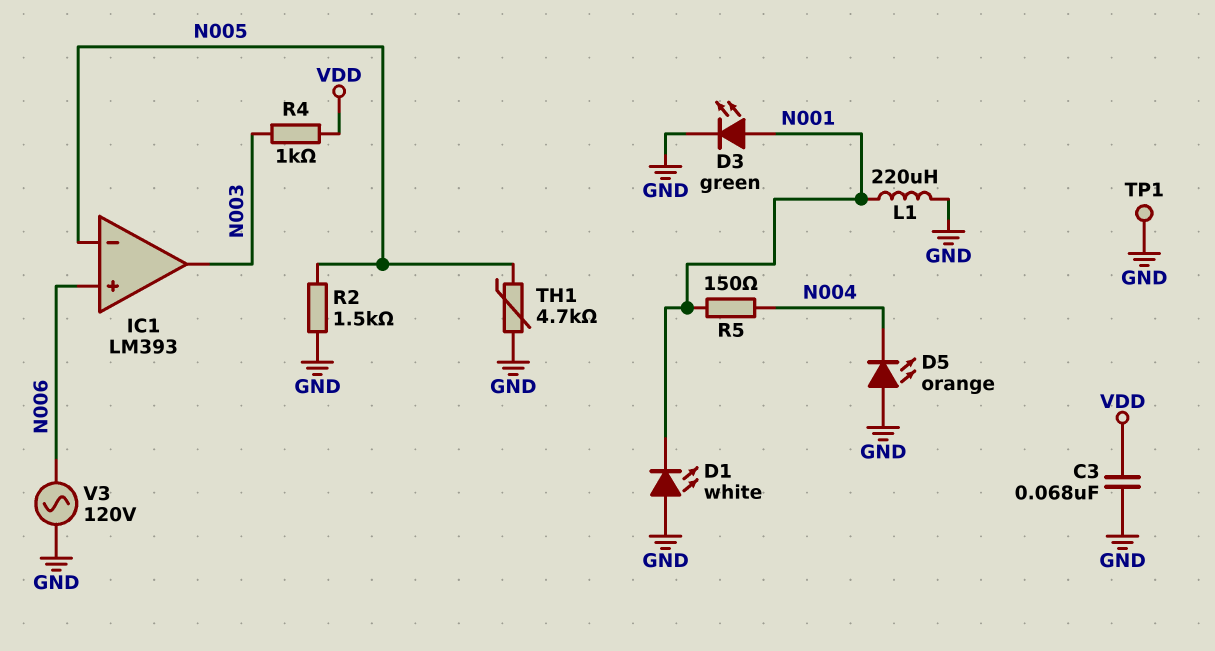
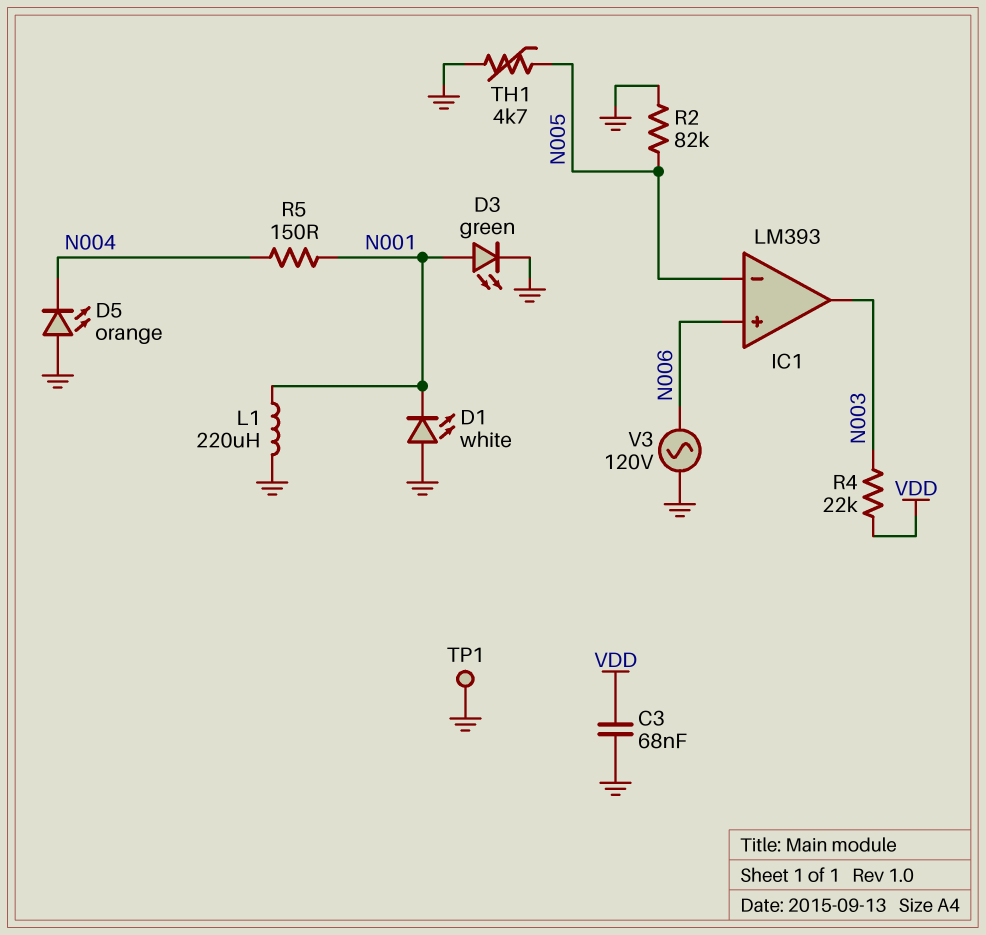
R2: 1.5k (GND, N005) -> 82k (GND, N005)
R4: 1k (N003, VDD) -> 22k (N003, VDD)

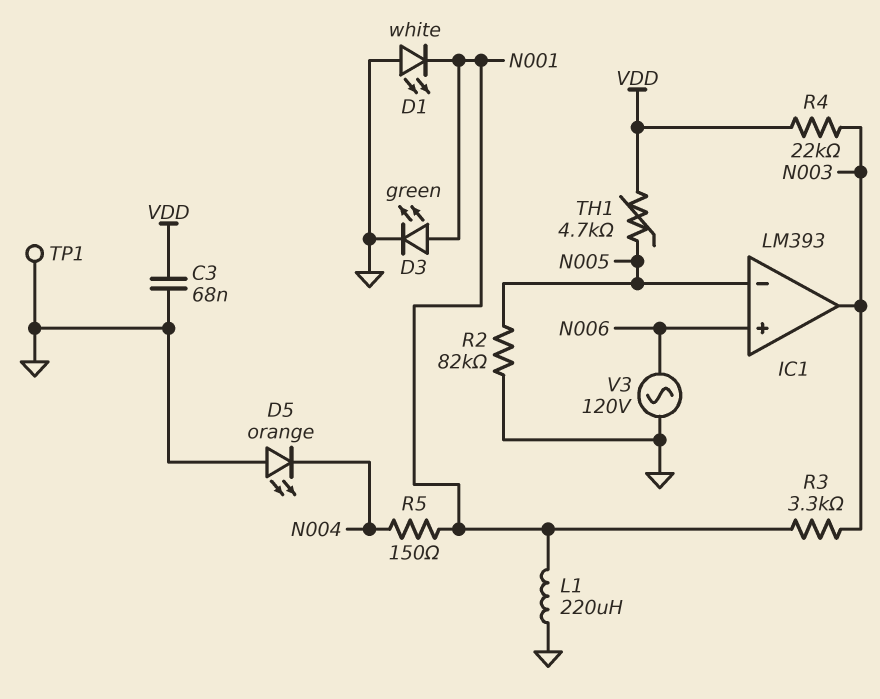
R3: none -> 3.3k (N001, N003)
TH1: 4.7k (GND, N005) -> 4.7k (N005, VDD)

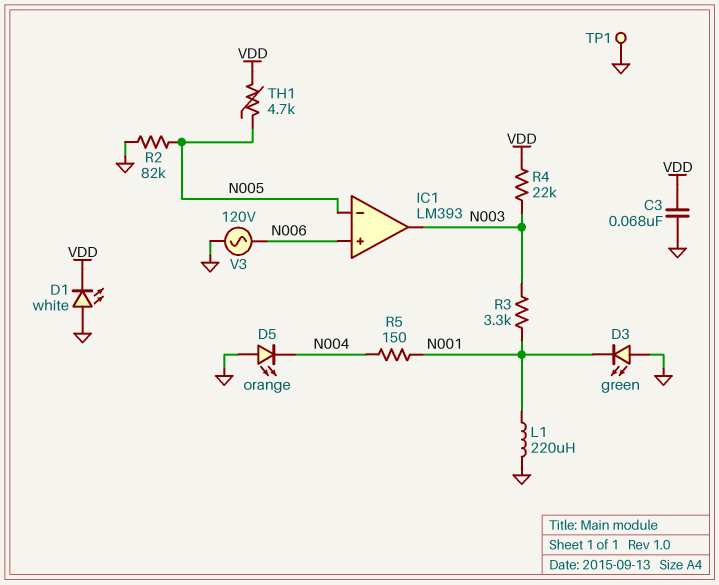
D1: LED white (A GND, K N001) -> LED white (A GND, K VDD)
D3: LED green (A N001, K GND) -> LED green (A GND, K N001)

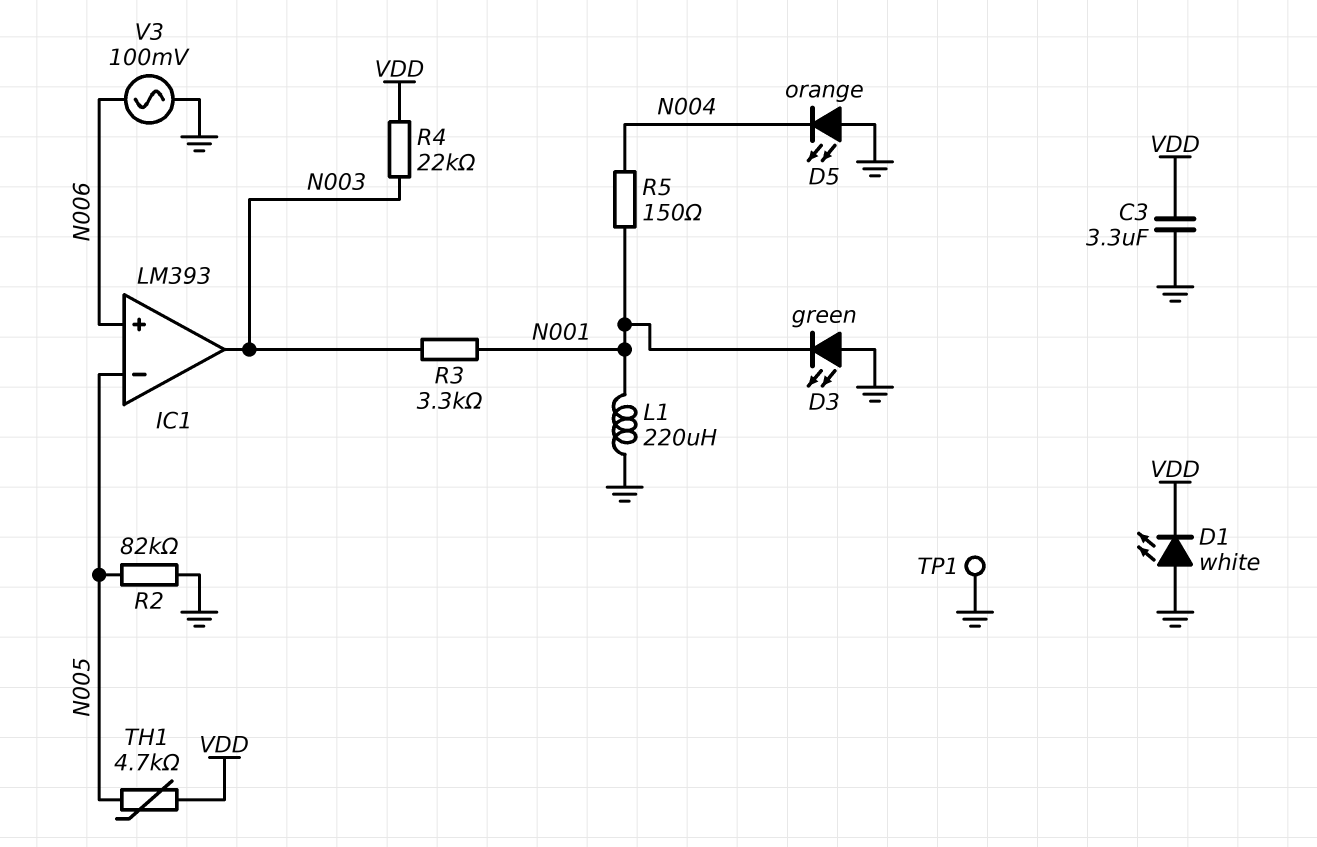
C3: 68nF (GND, VDD) -> 3.3uF (GND, VDD)
V3: AC 120V (GND, N006) -> AC 100mV (GND, N006)

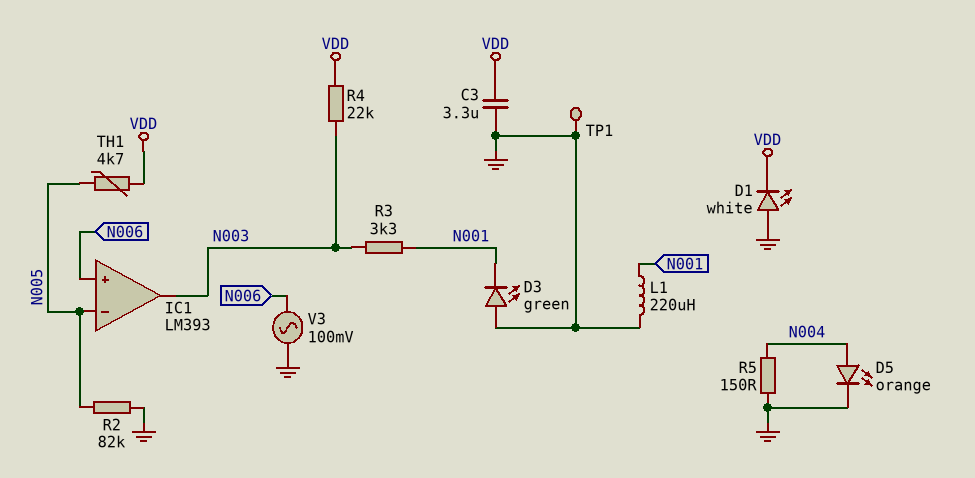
D5: LED orange (A GND, K N004) -> LED orange (A N004, K GND)
R5: 150 (N001, N004) -> 150 (GND, N004)

